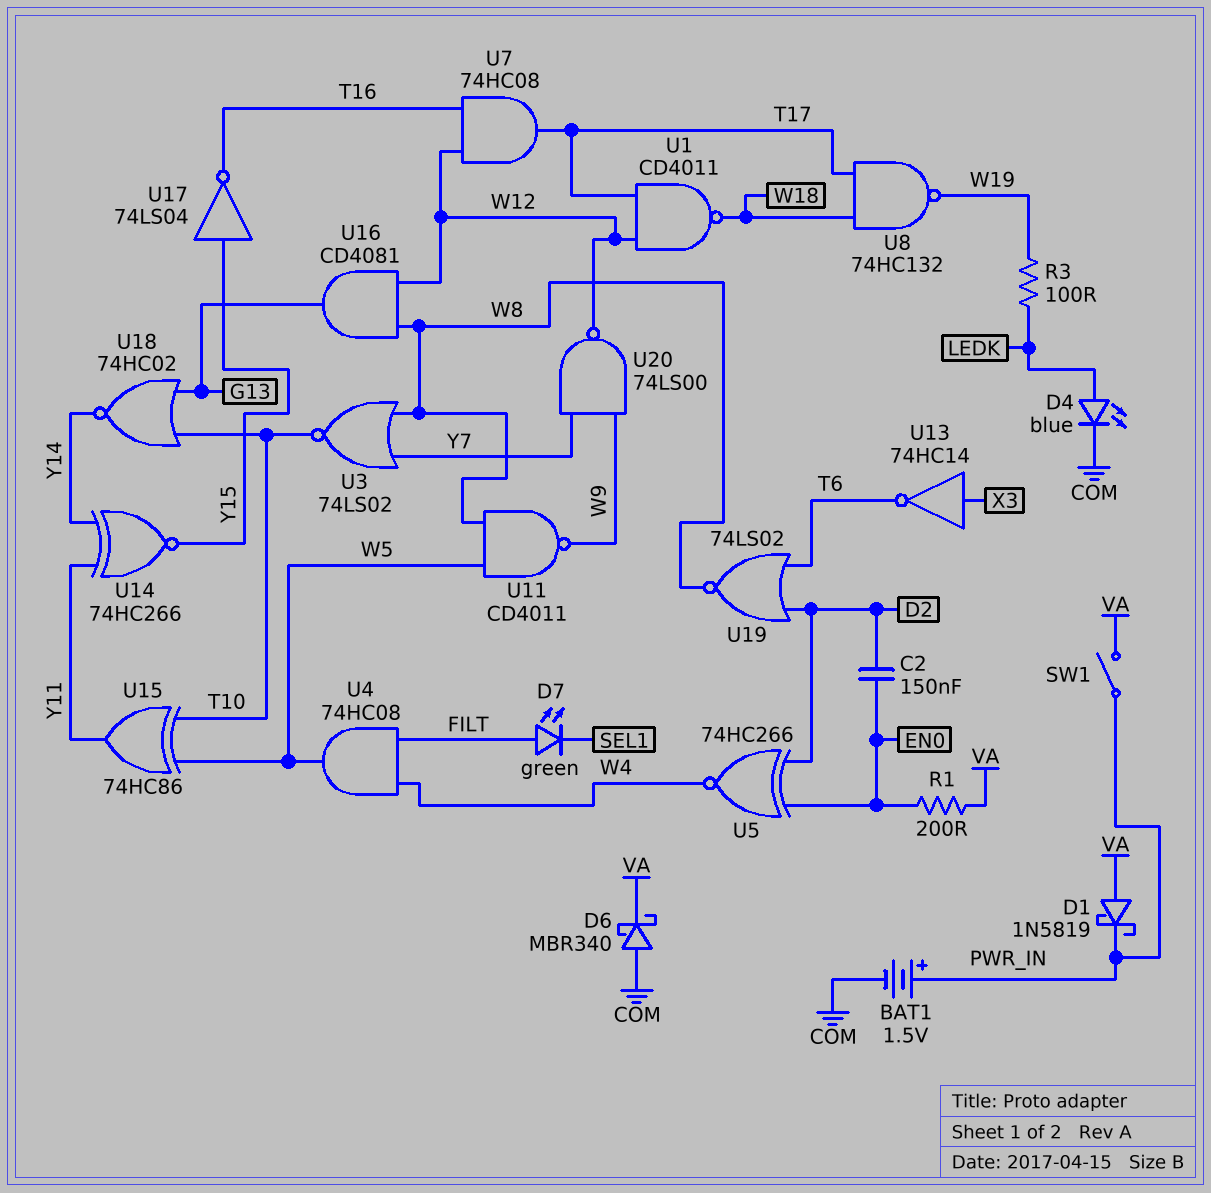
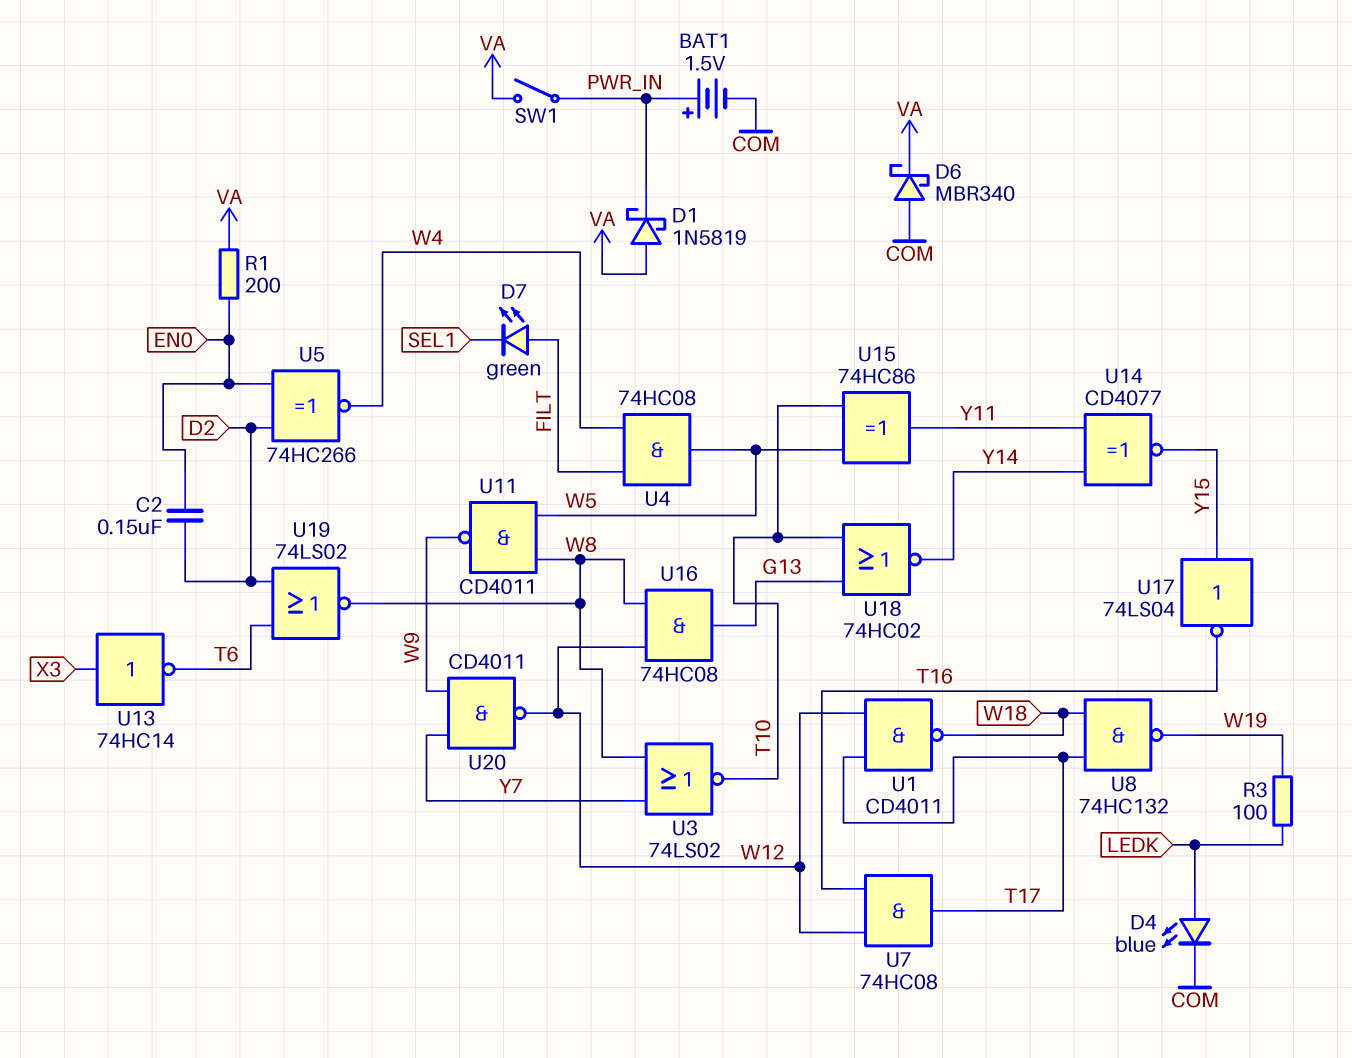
U14: XNOR 74HC266 (in Y11, in Y14, out Y15) -> XNOR CD4077 (in Y11, in Y14, out Y15)
U16: AND CD4081 (in W8, in W12, out G13) -> AND 74HC08 (in W8, in W12, out G13)
U20: NAND 74LS00 (in W9, in Y7, out W12) -> NAND CD4011 (in W9, in Y7, out W12)

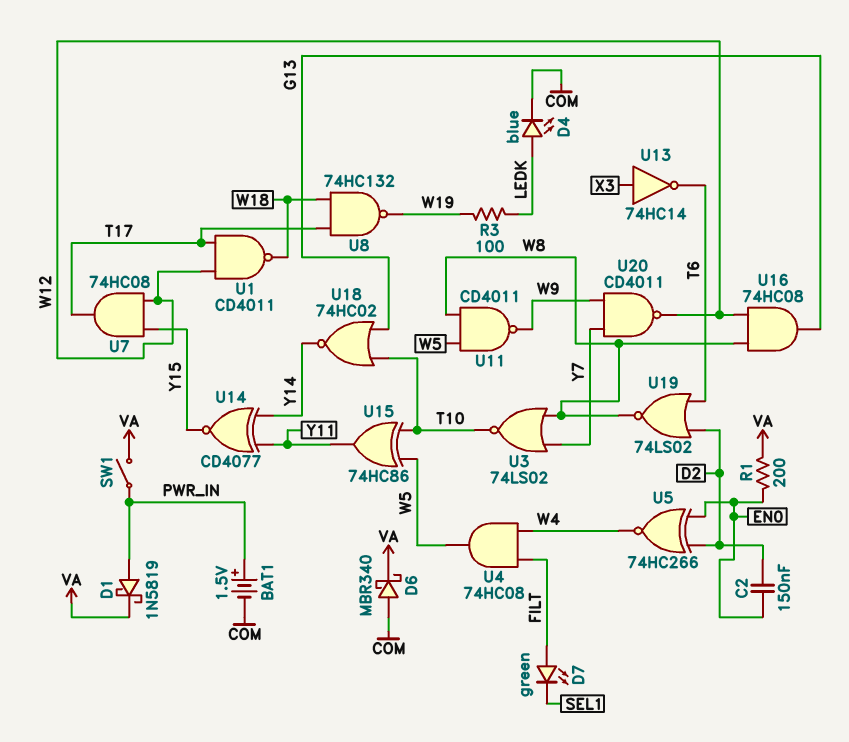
D1: schottky 1N5819 (A VA, K PWR_IN) -> schottky 1N5819 (A PWR_IN, K VA)
U7: AND 74HC08 (in T16, in W12, out T17) -> AND 74HC08 (in W12, in Y15, out T17)
U17: NOT 74LS04 (in Y15, out T16) -> none

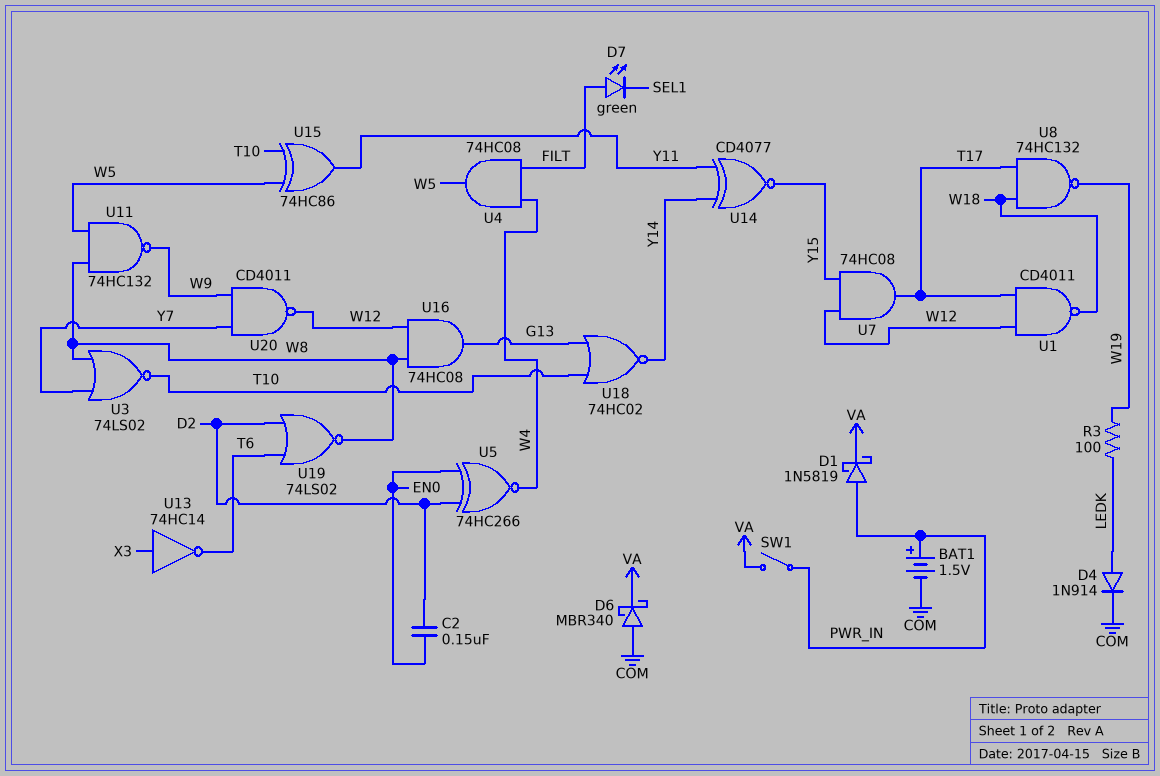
D4: LED blue (A LEDK, K COM) -> diode 1N914 (A LEDK, K COM)
R1: 200 (EN0, VA) -> none
U11: NAND CD4011 (in W5, in W8, out W9) -> NAND 74HC132 (in W5, in W8, out W9)

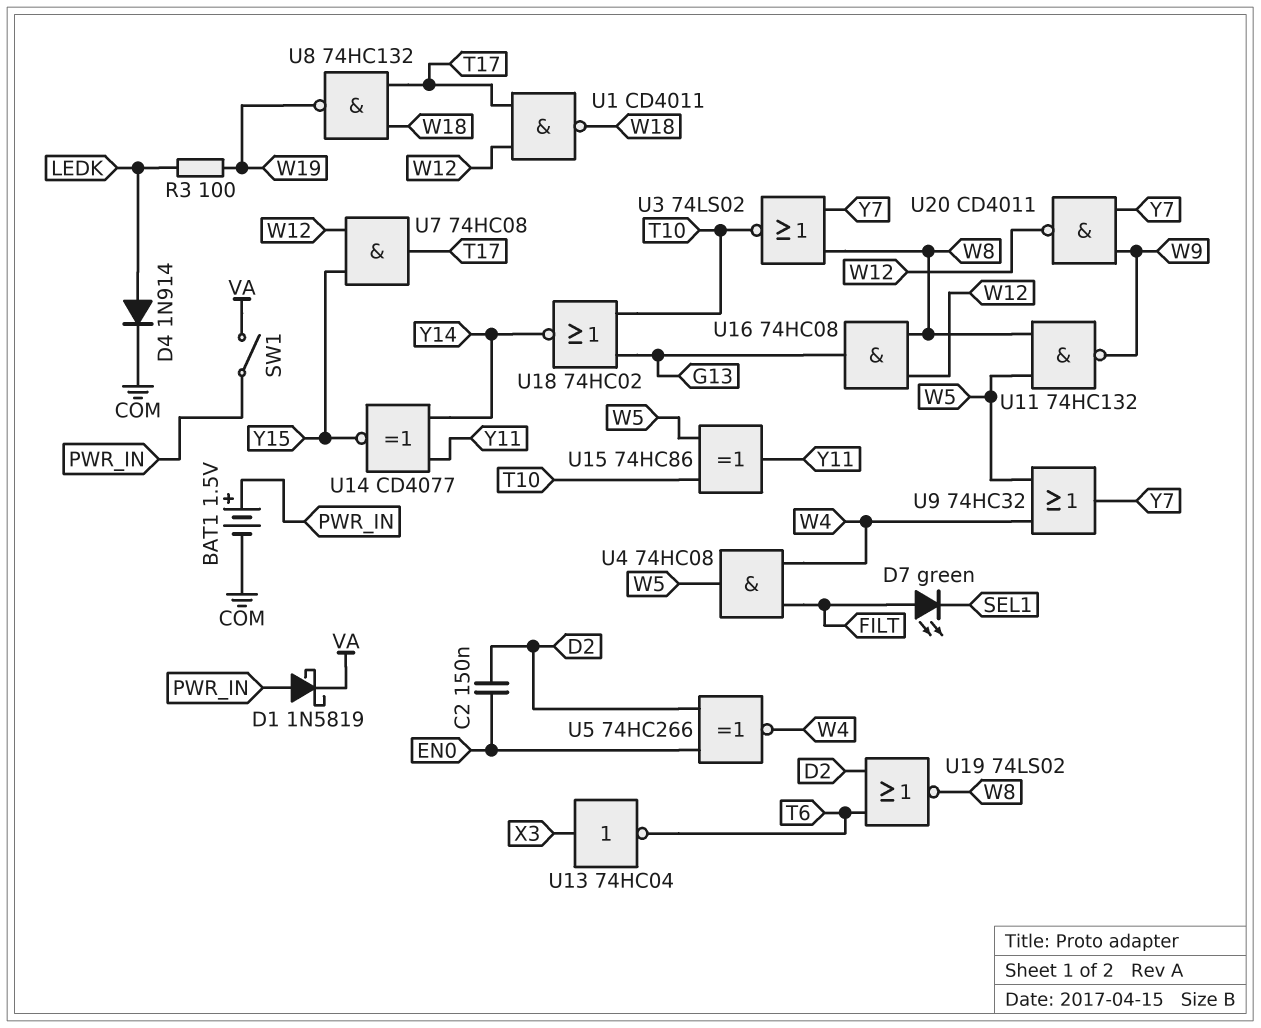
D6: schottky MBR340 (A COM, K VA) -> none
U9: none -> OR 74HC32 (in W4, in W5, out Y7)
U13: NOT 74HC14 (in X3, out T6) -> NOT 74HC04 (in X3, out T6)

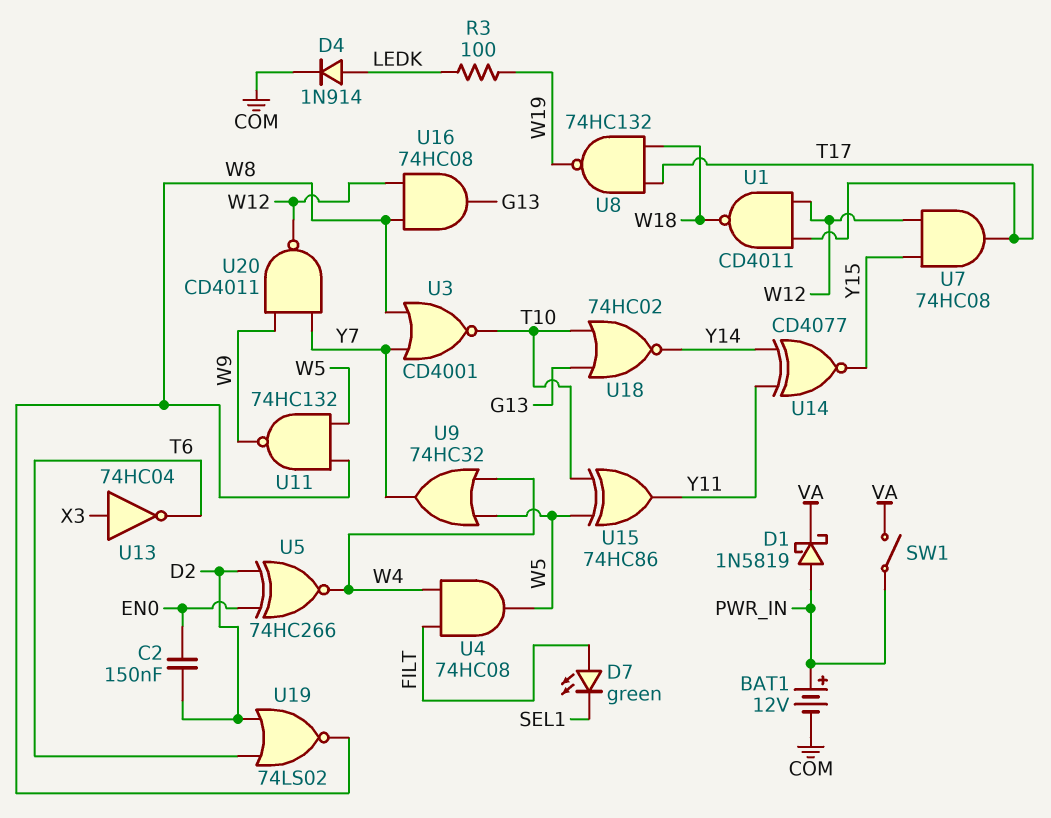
BAT1: 1.5V (plus PWR_IN, minus COM) -> 12V (plus PWR_IN, minus COM)
U3: NOR 74LS02 (in W8, in Y7, out T10) -> NOR CD4001 (in W8, in Y7, out T10)

